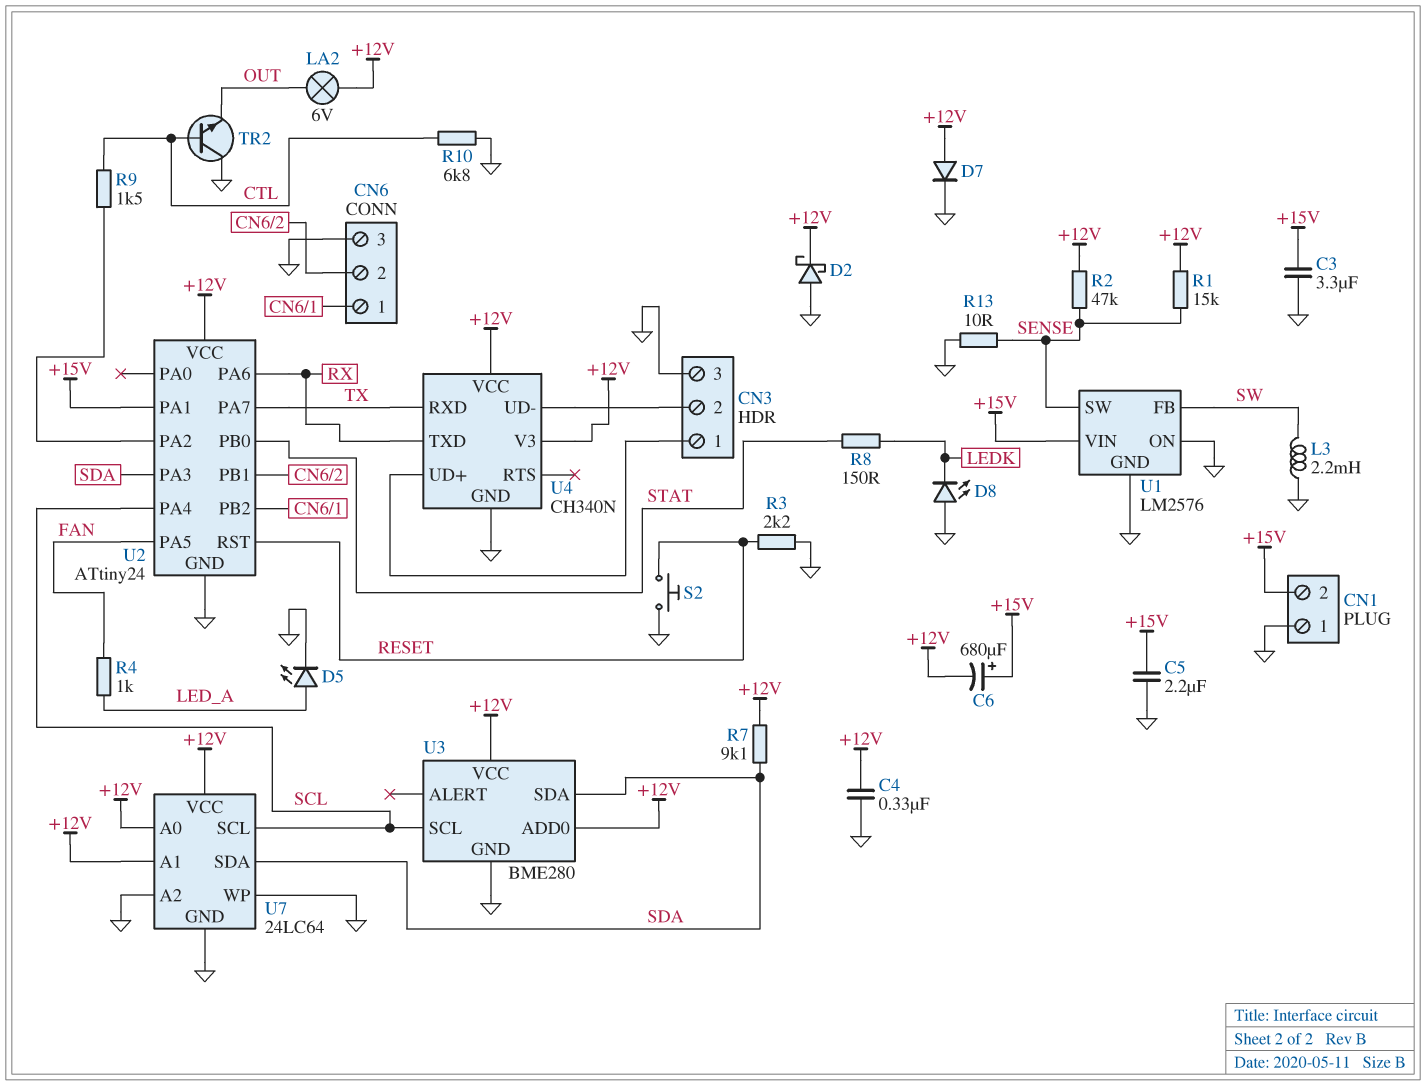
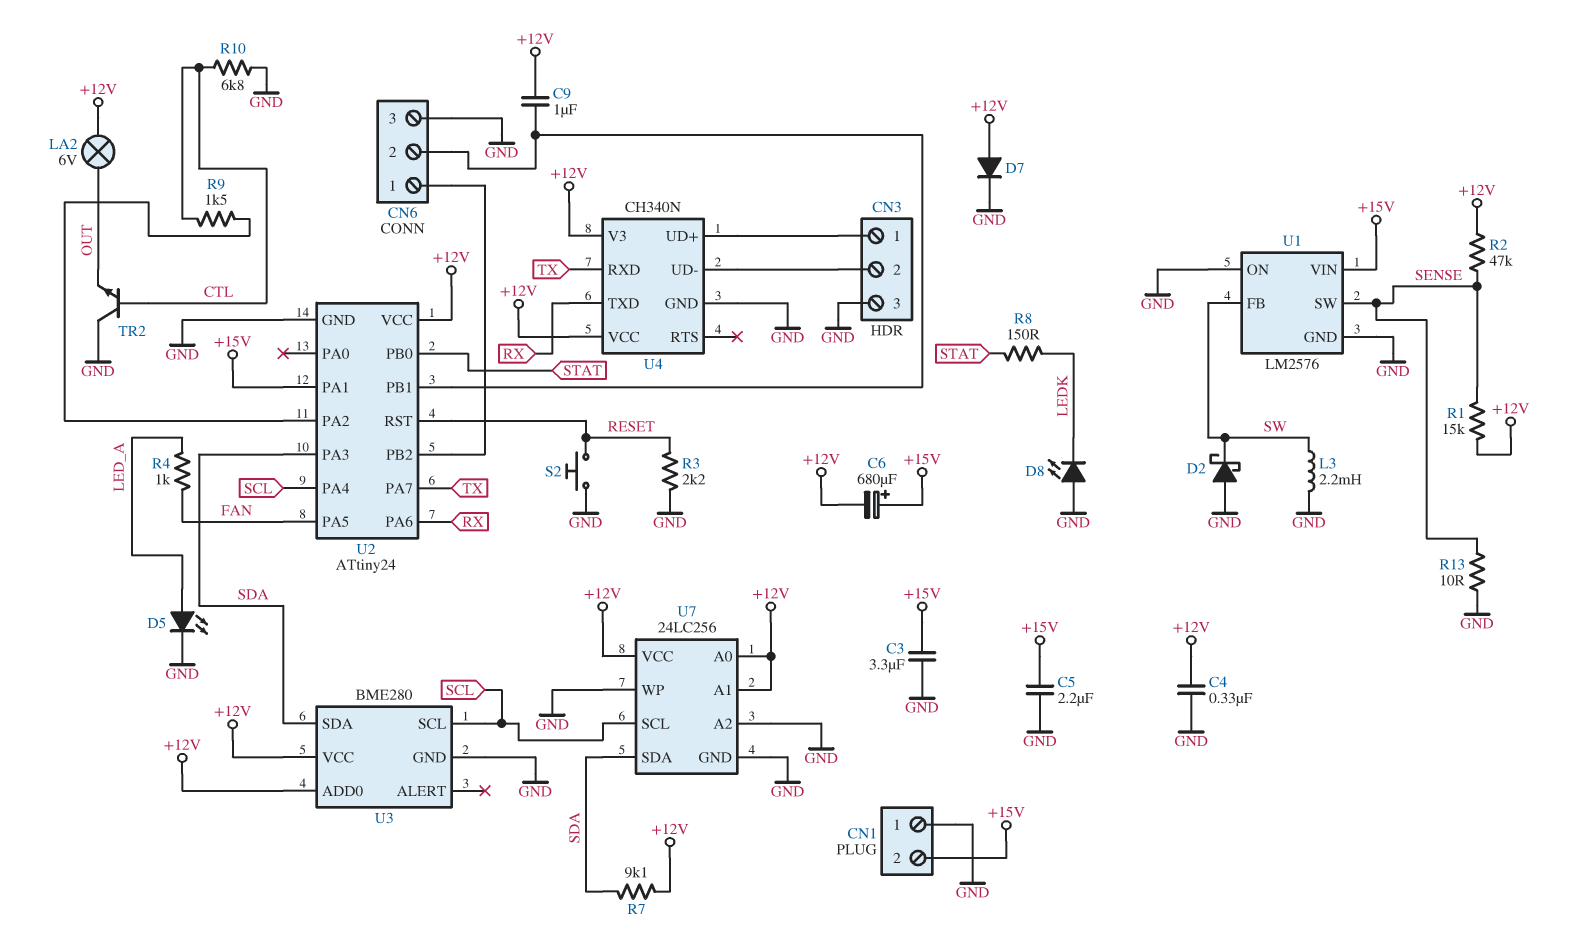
C9: none -> 1uF (+12V, CN6/2)
D2: schottky (A GND, K +12V) -> schottky (A GND, K SW)
U7: 24LC64 -> 24LC256

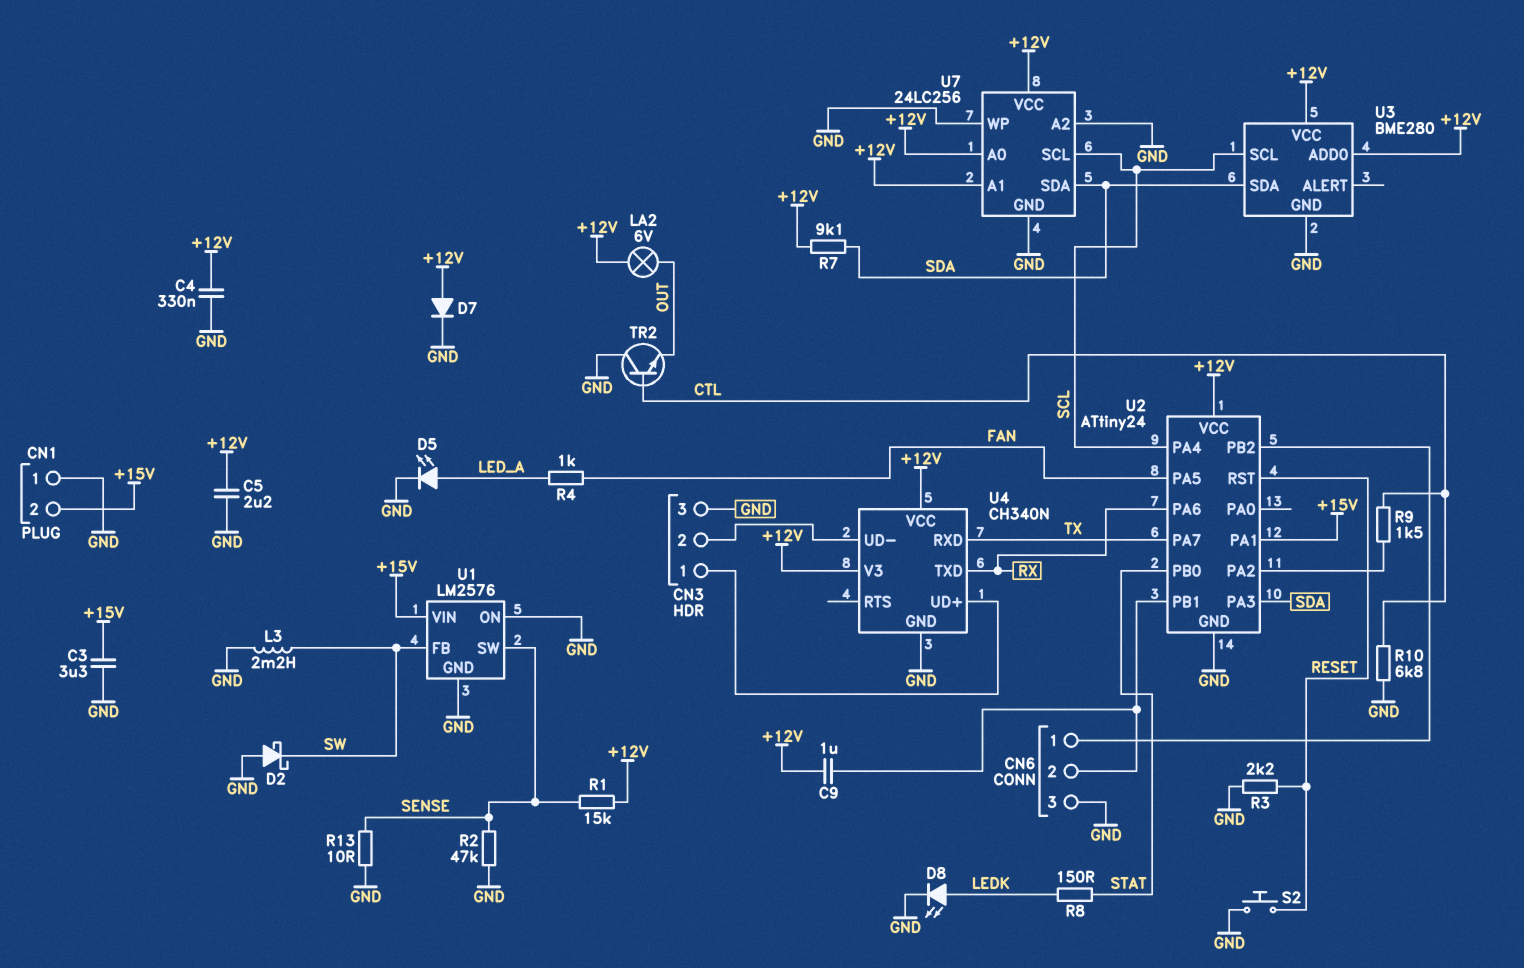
C5: 2.2uF (+15V, GND) -> 2.2uF (+12V, GND)
C6: 680uF (plus +15V, minus +12V) -> none
D8: LED (A GND, K LEDK) -> LED (A LEDK, K GND)
R2: 47k (+12V, SENSE) -> 47k (GND, SENSE)

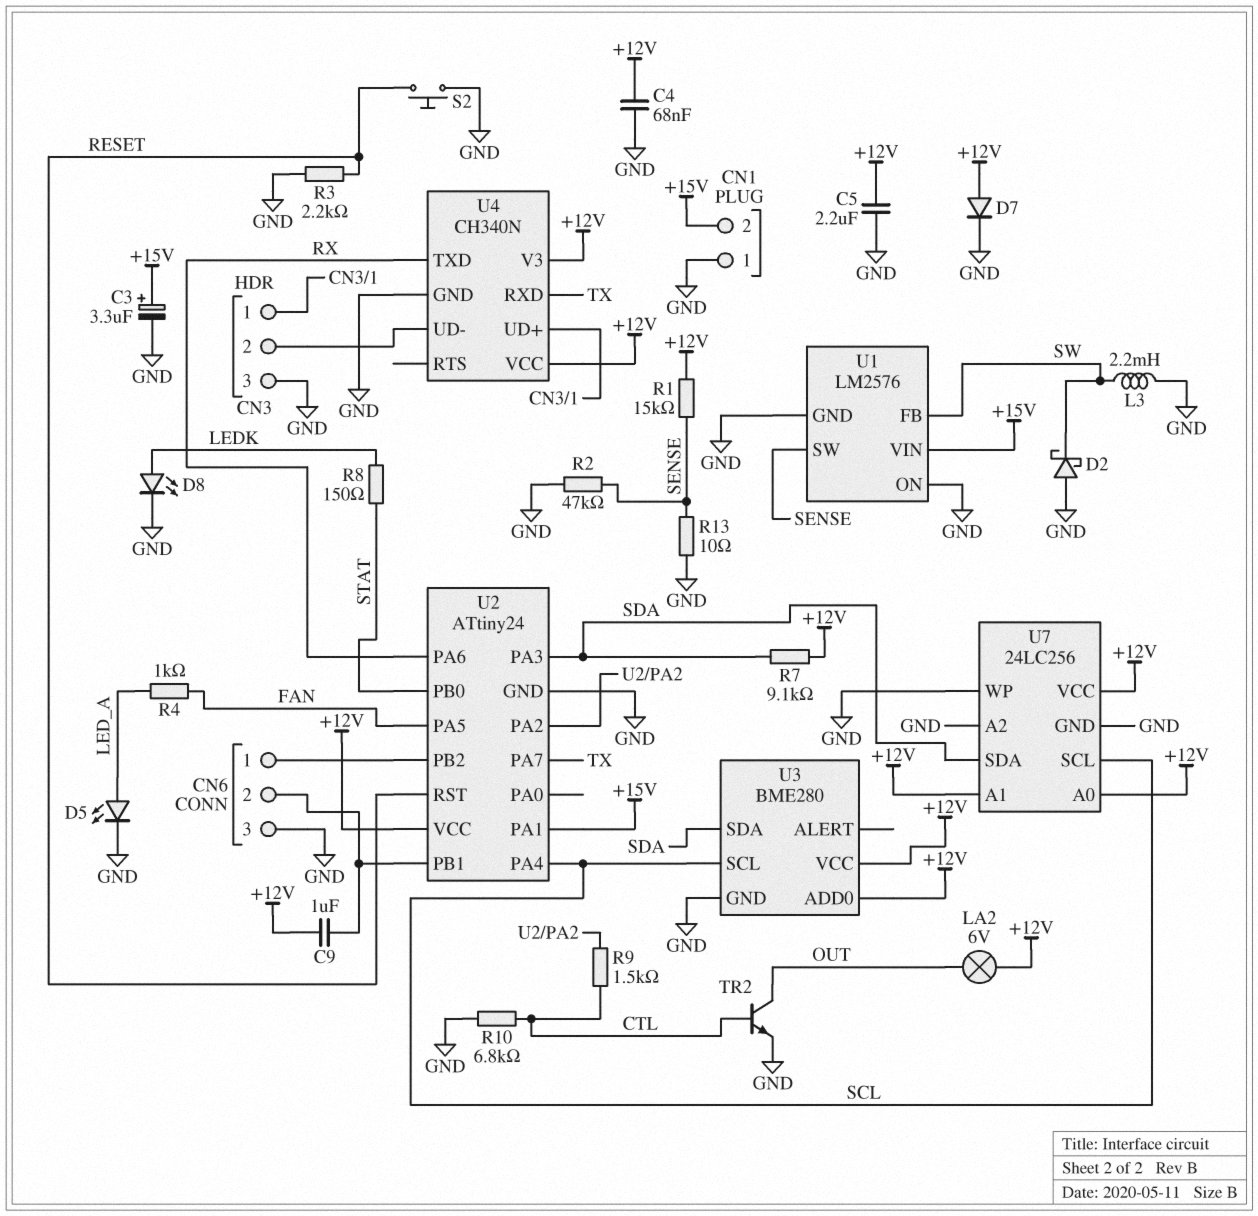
C3: 3.3uF (+15V, GND) -> 3.3uF (plus +15V, minus GND)
C4: 330nF (+12V, GND) -> 68nF (+12V, GND)
TR2: NPN (B CTL, C GND, E OUT) -> NPN (B CTL, C OUT, E GND)

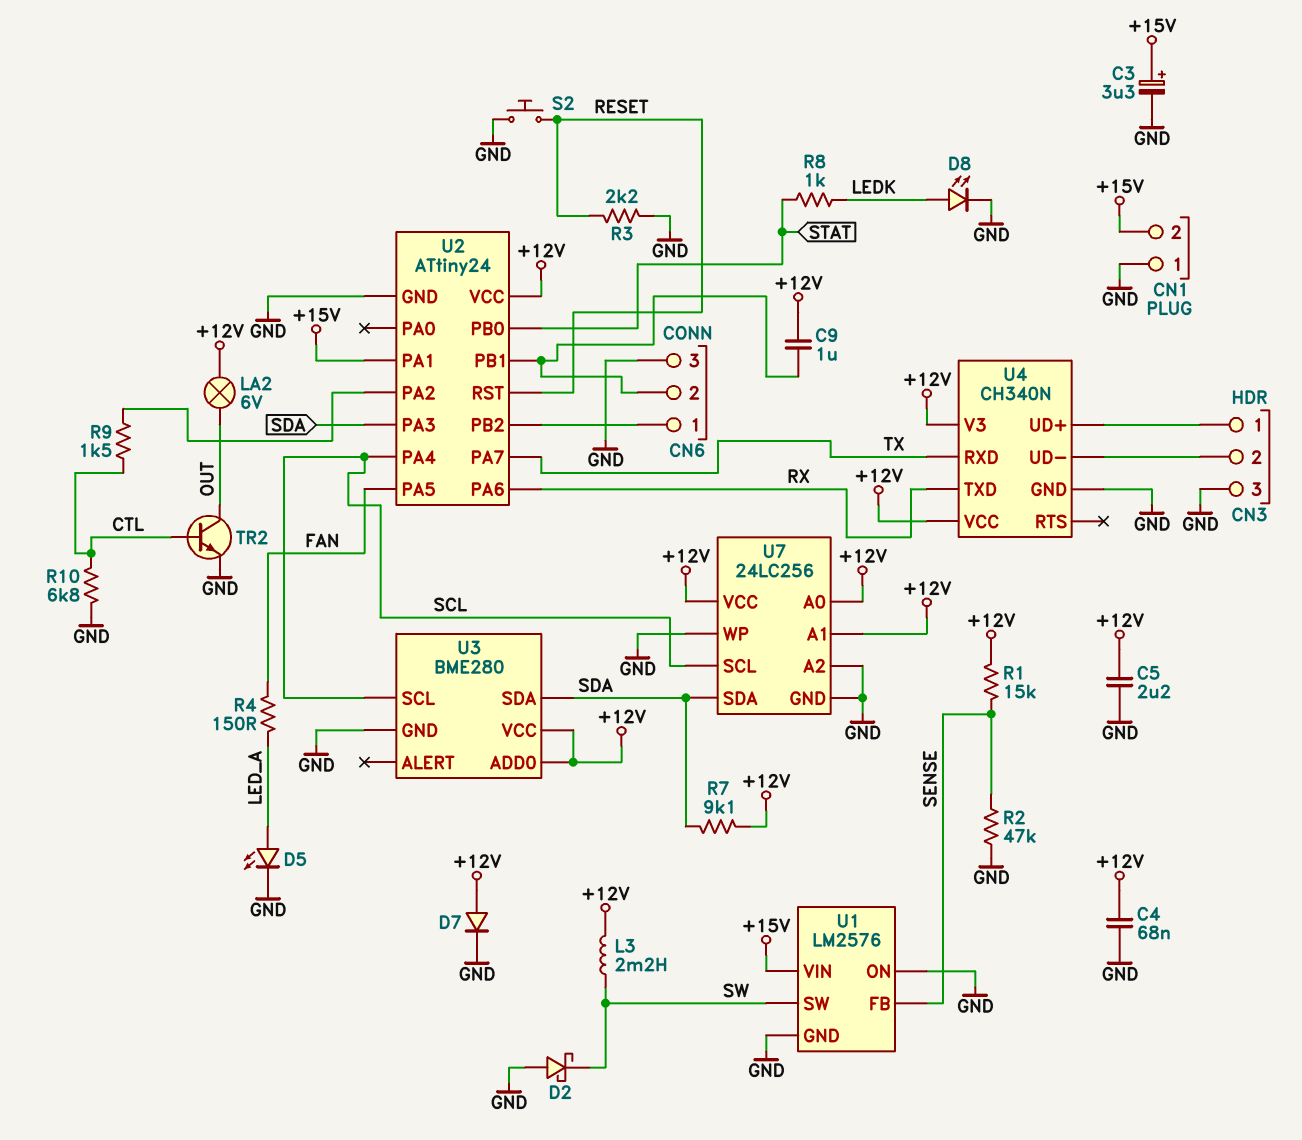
L3: 2.2mH (GND, SW) -> 2.2mH (+12V, SW)
R4: 1k (FAN, LED_A) -> 150 (FAN, LED_A)
R8: 150 (LEDK, STAT) -> 1k (LEDK, STAT)
R13: 10 (GND, SENSE) -> none
U1 pin FB: SW -> SENSE
U1 pin SW: SENSE -> SW

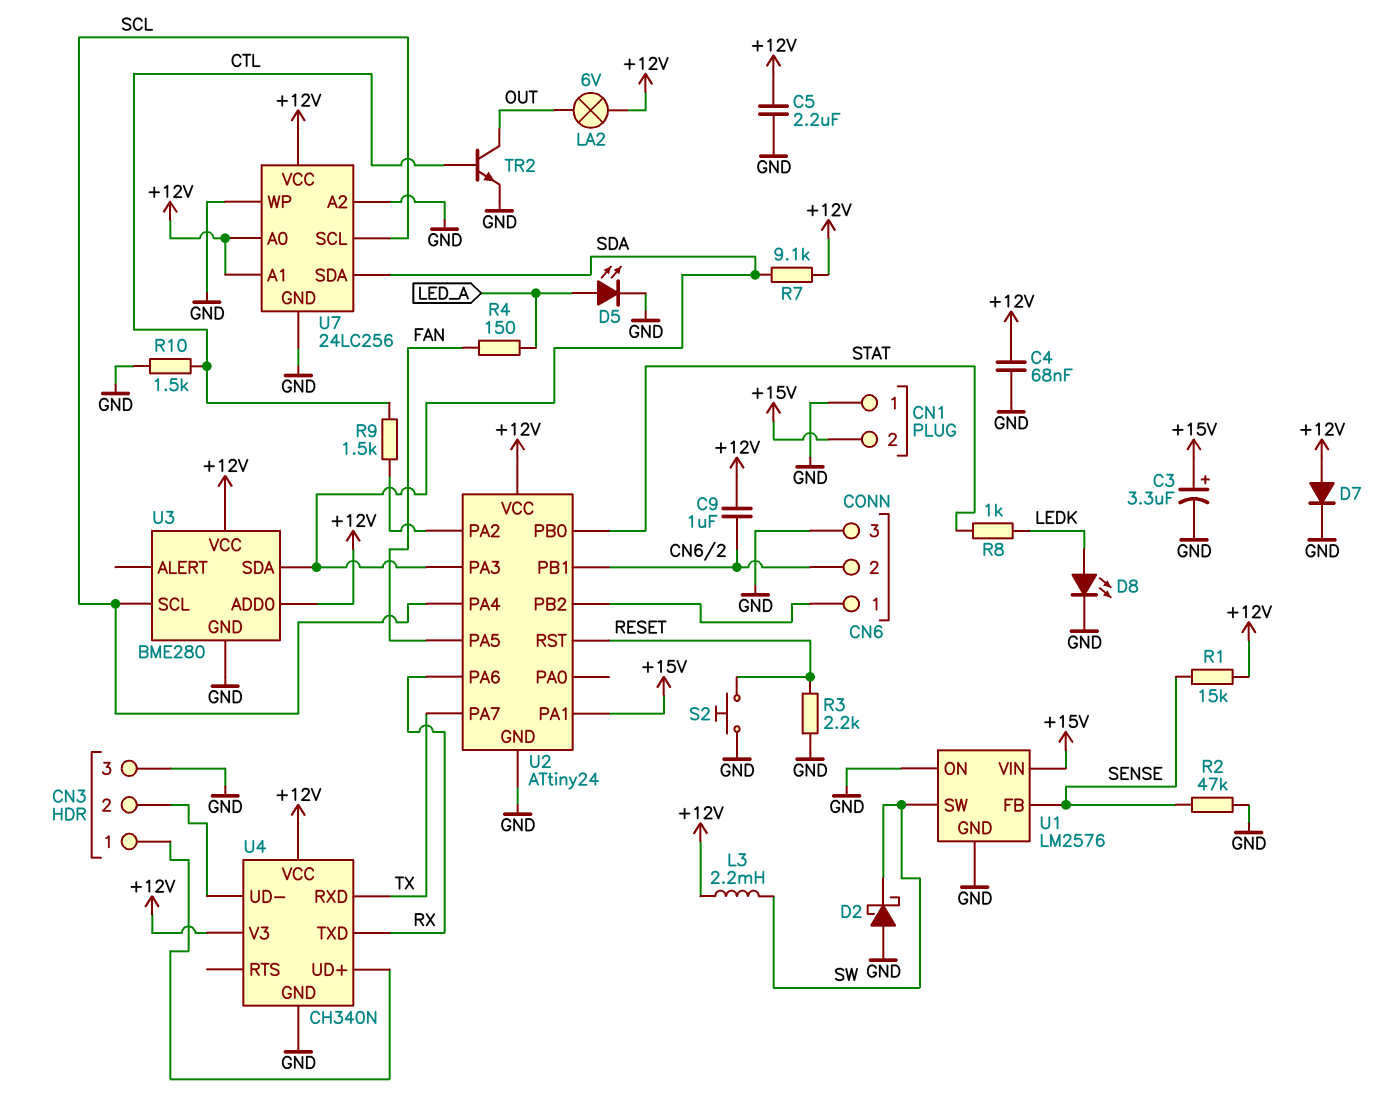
R10: 6.8k (CTL, GND) -> 1.5k (CTL, GND)

